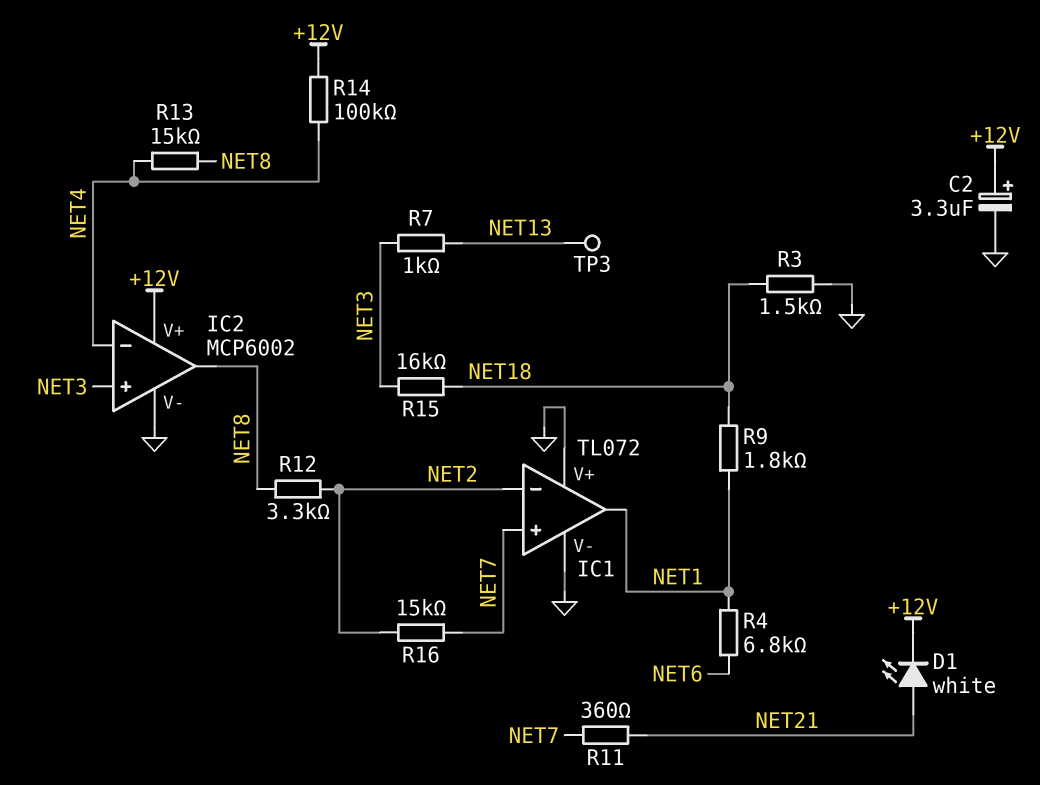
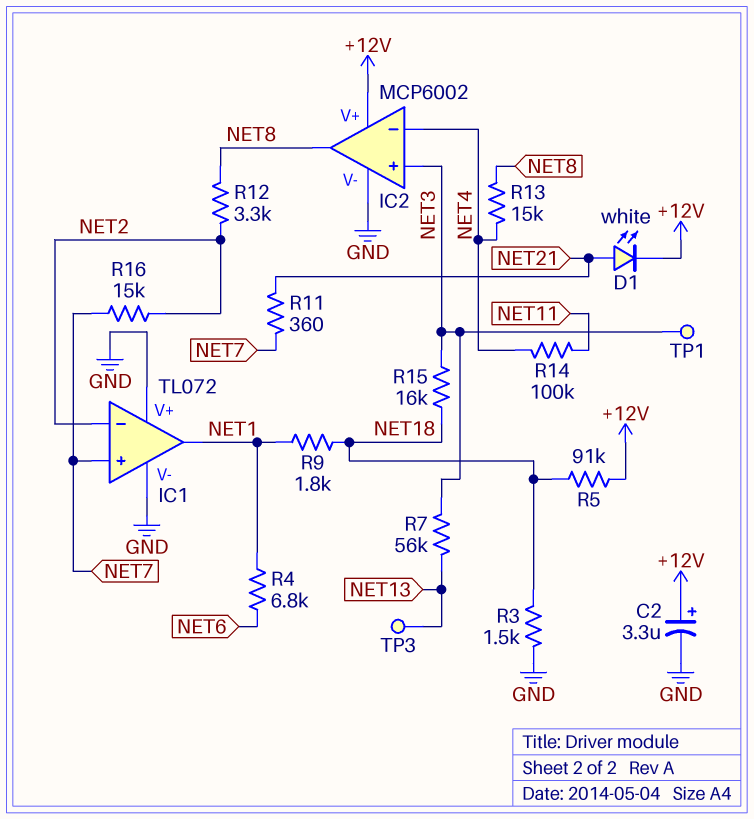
R5: none -> 91k (+12V, NET18)
R7: 1k (NET3, NET13) -> 56k (NET3, NET13)
R14: 100k (+12V, NET4) -> 100k (NET4, NET11)
TP1: none -> test point (NET3)

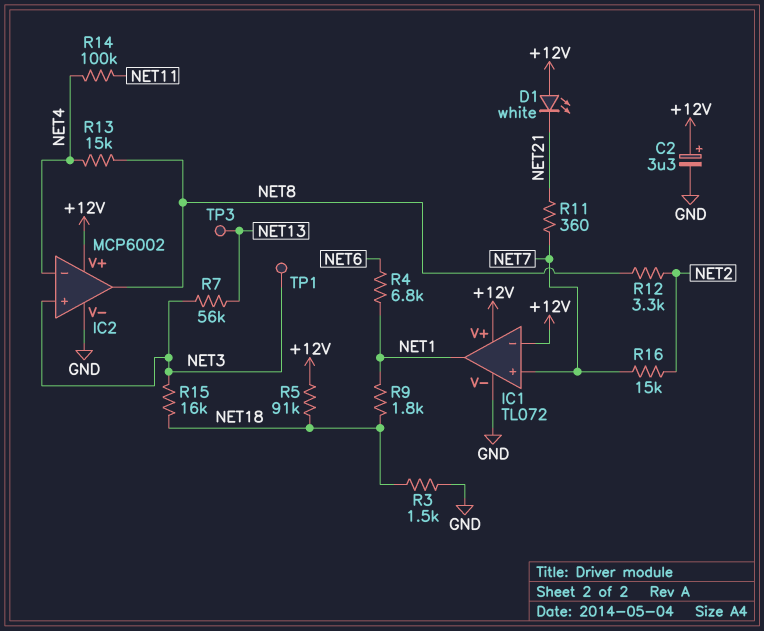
D1: LED white (A NET21, K +12V) -> LED white (A +12V, K NET21)
IC1 pin V+: GND -> +12V
IC1 pin in-: NET2 -> +12V

